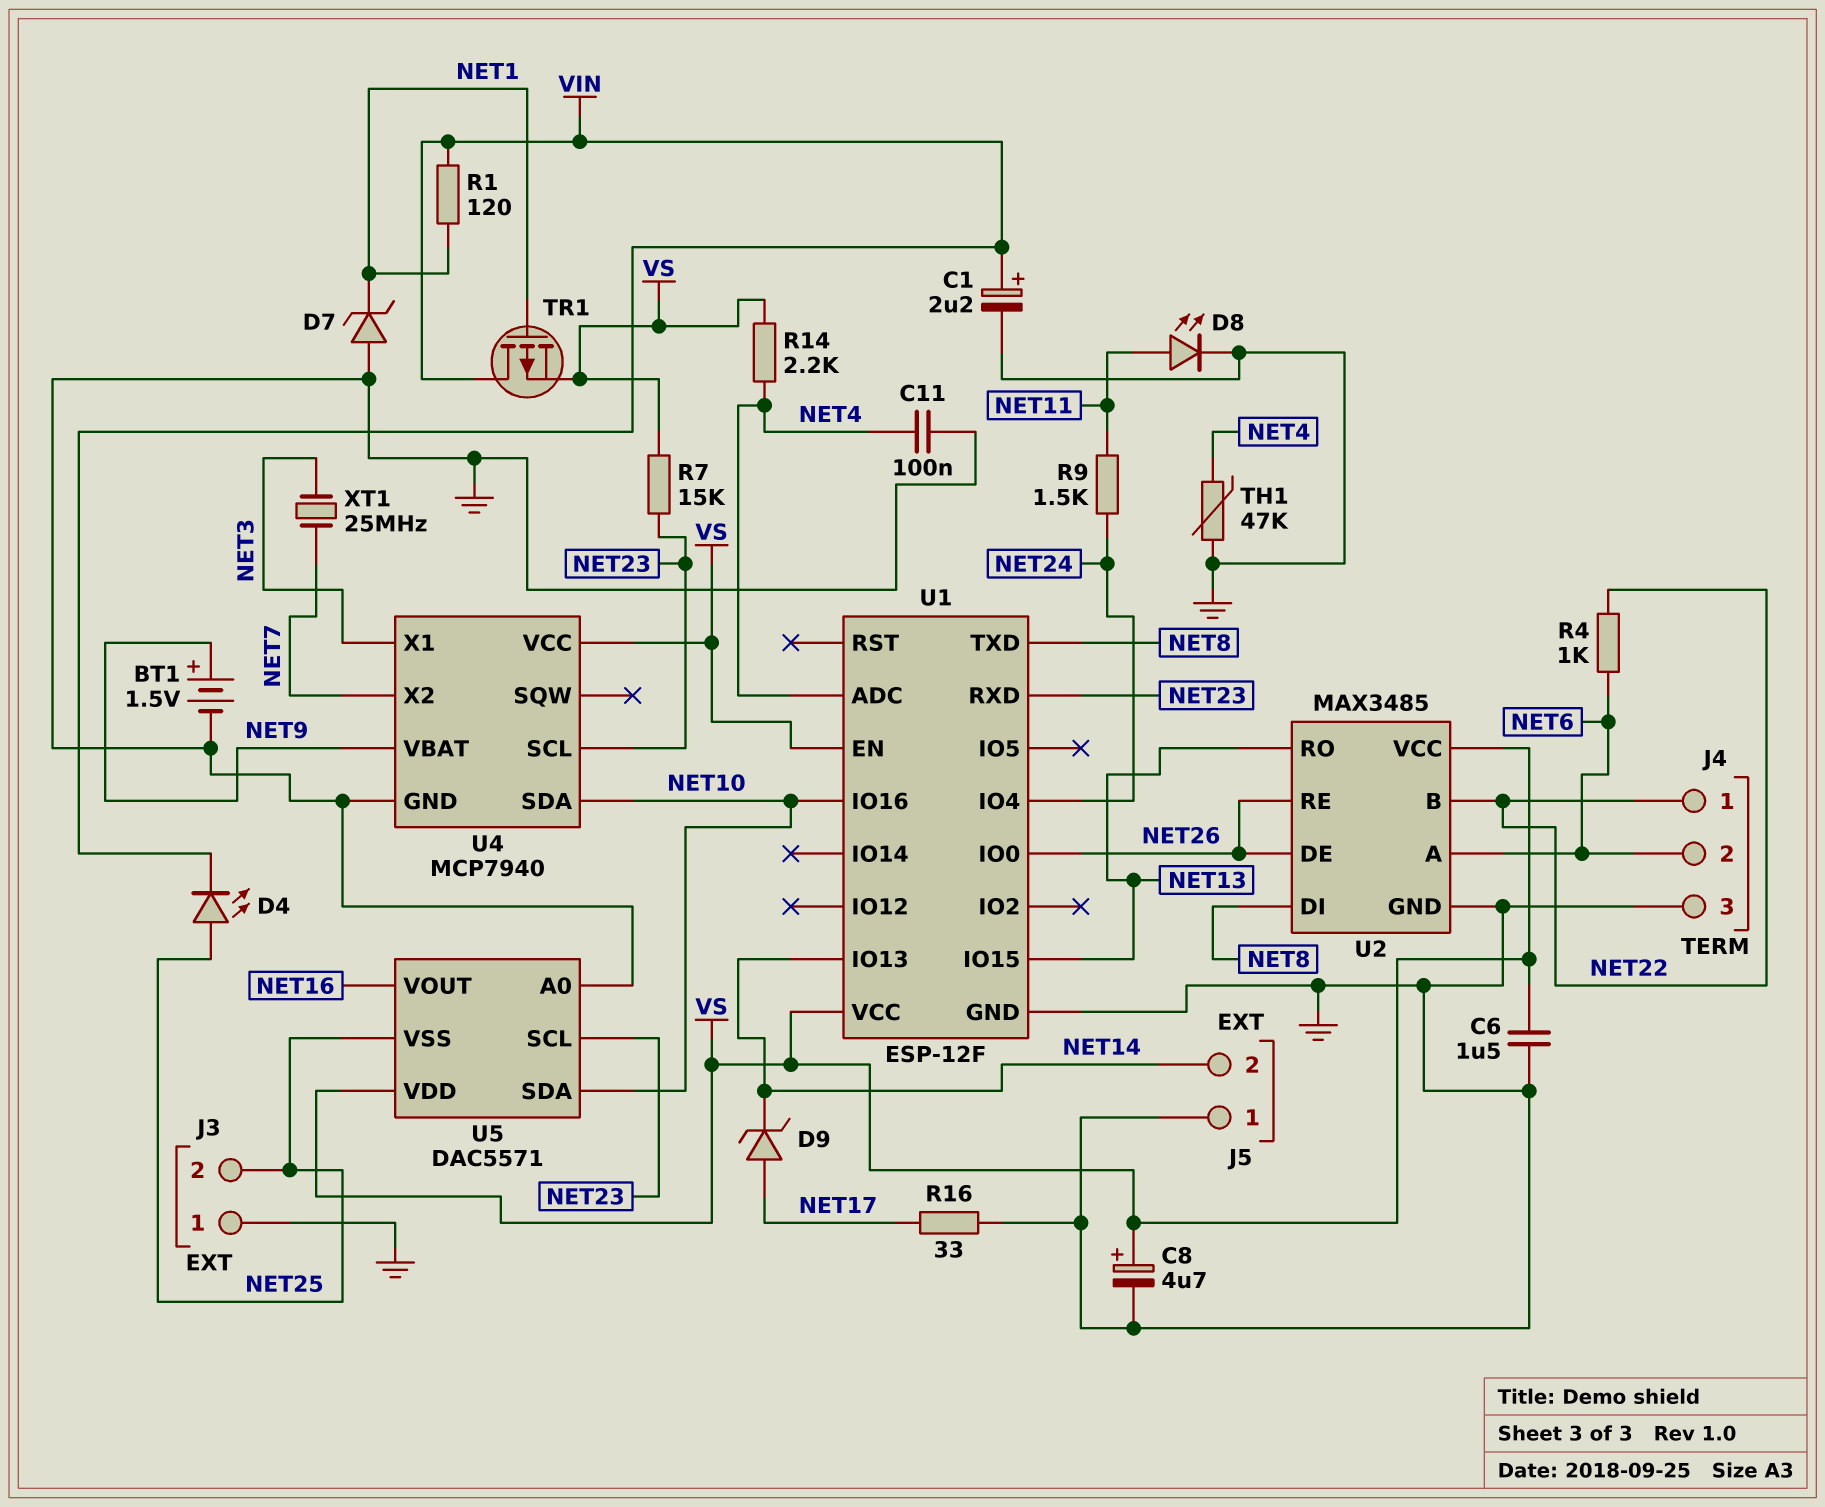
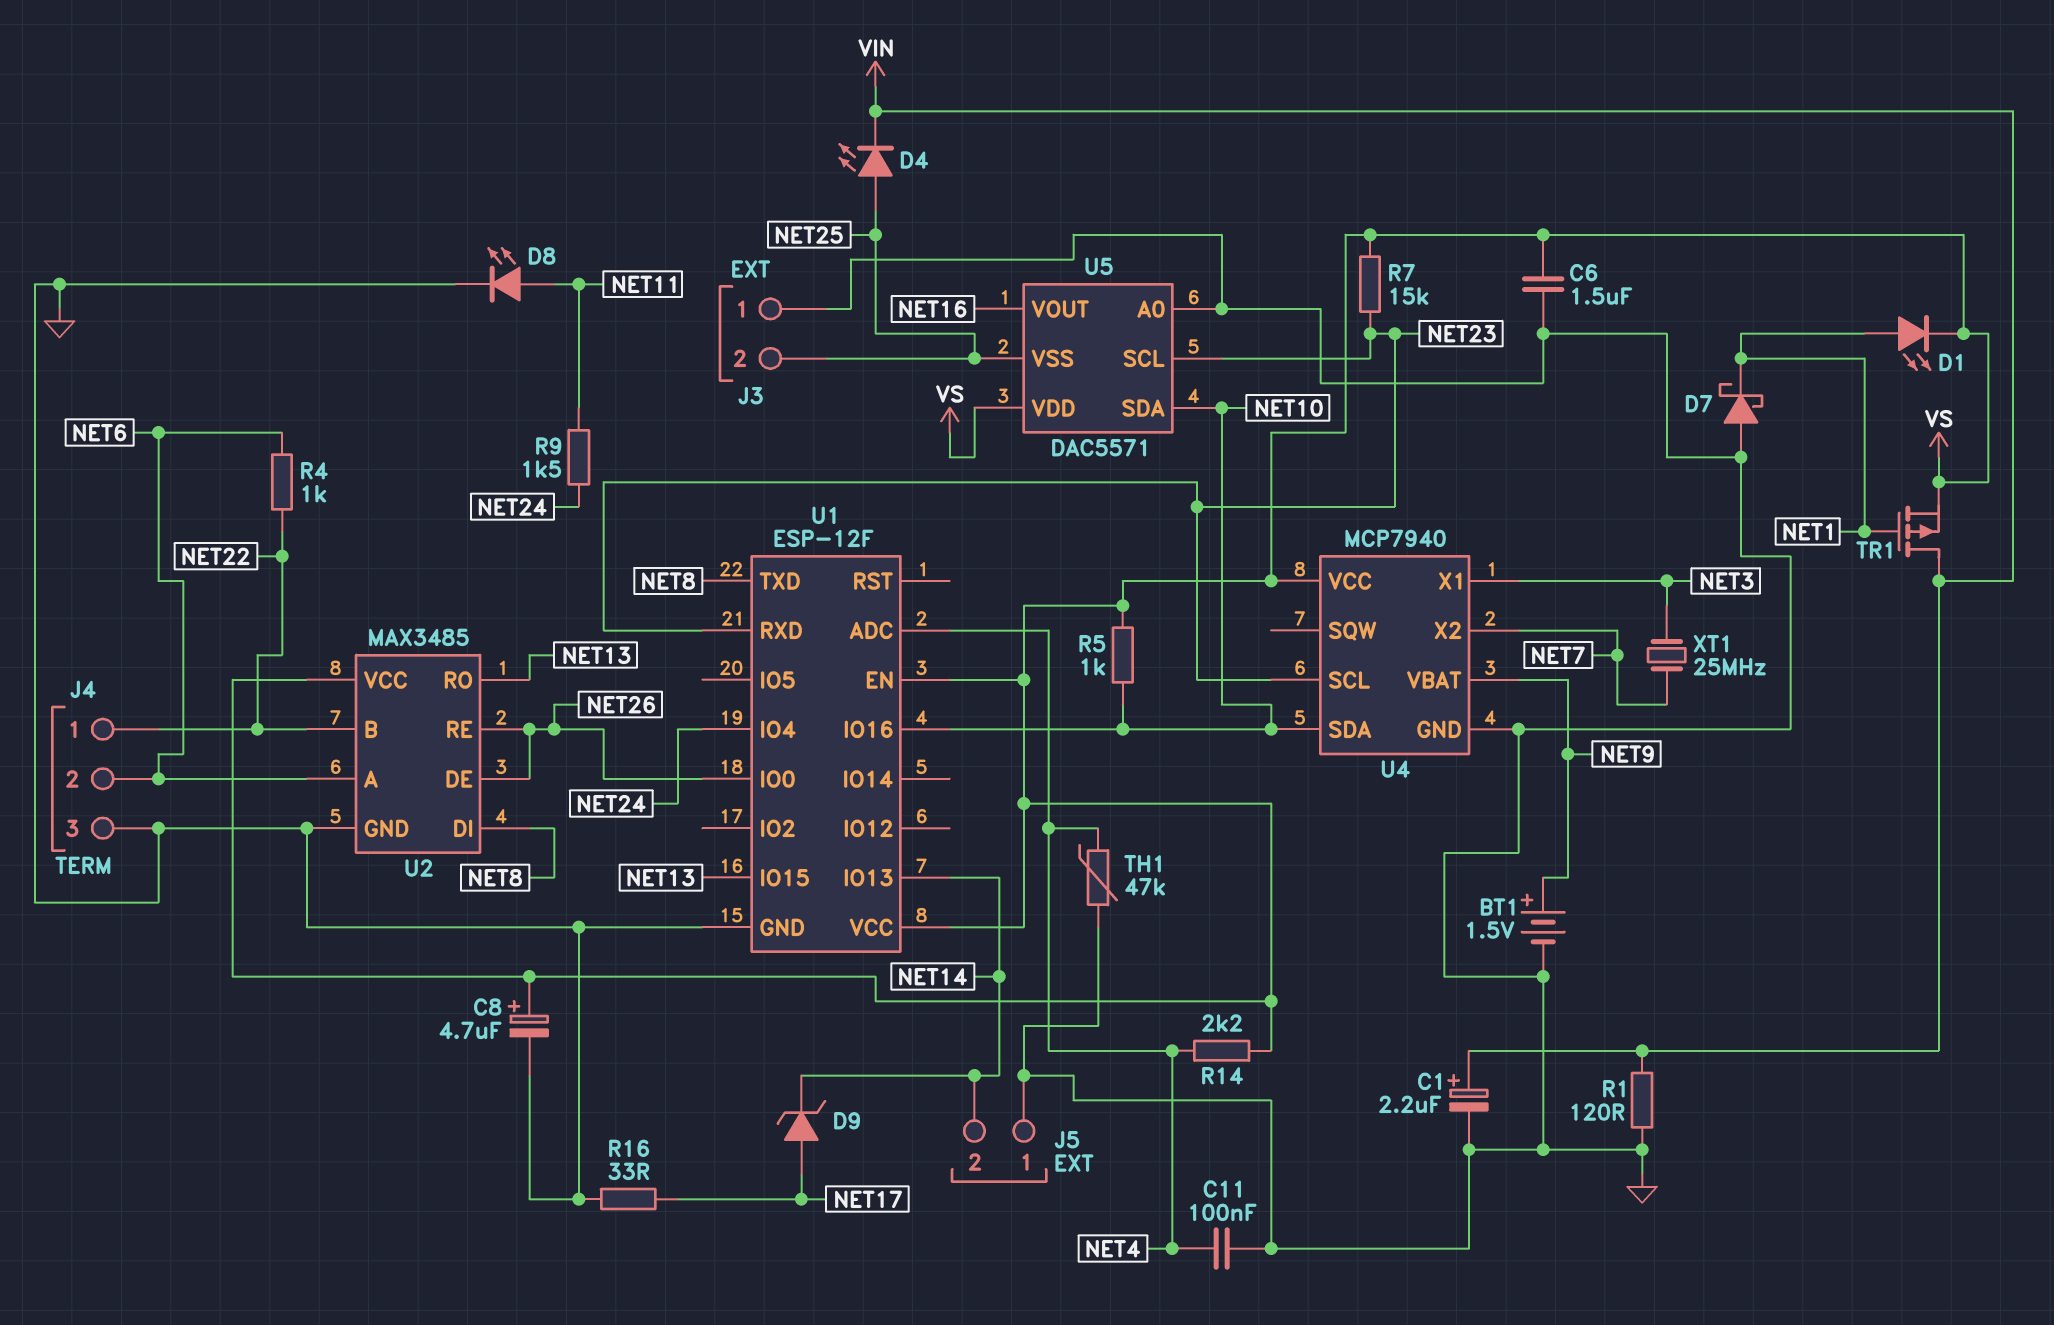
D1: none -> LED (A NET1, K VS)
D7: zener (A GND, K NET1) -> schottky (A GND, K NET1)
R1: 120 (NET1, VIN) -> 120 (GND, VIN)
R5: none -> 1k (NET10, VS)

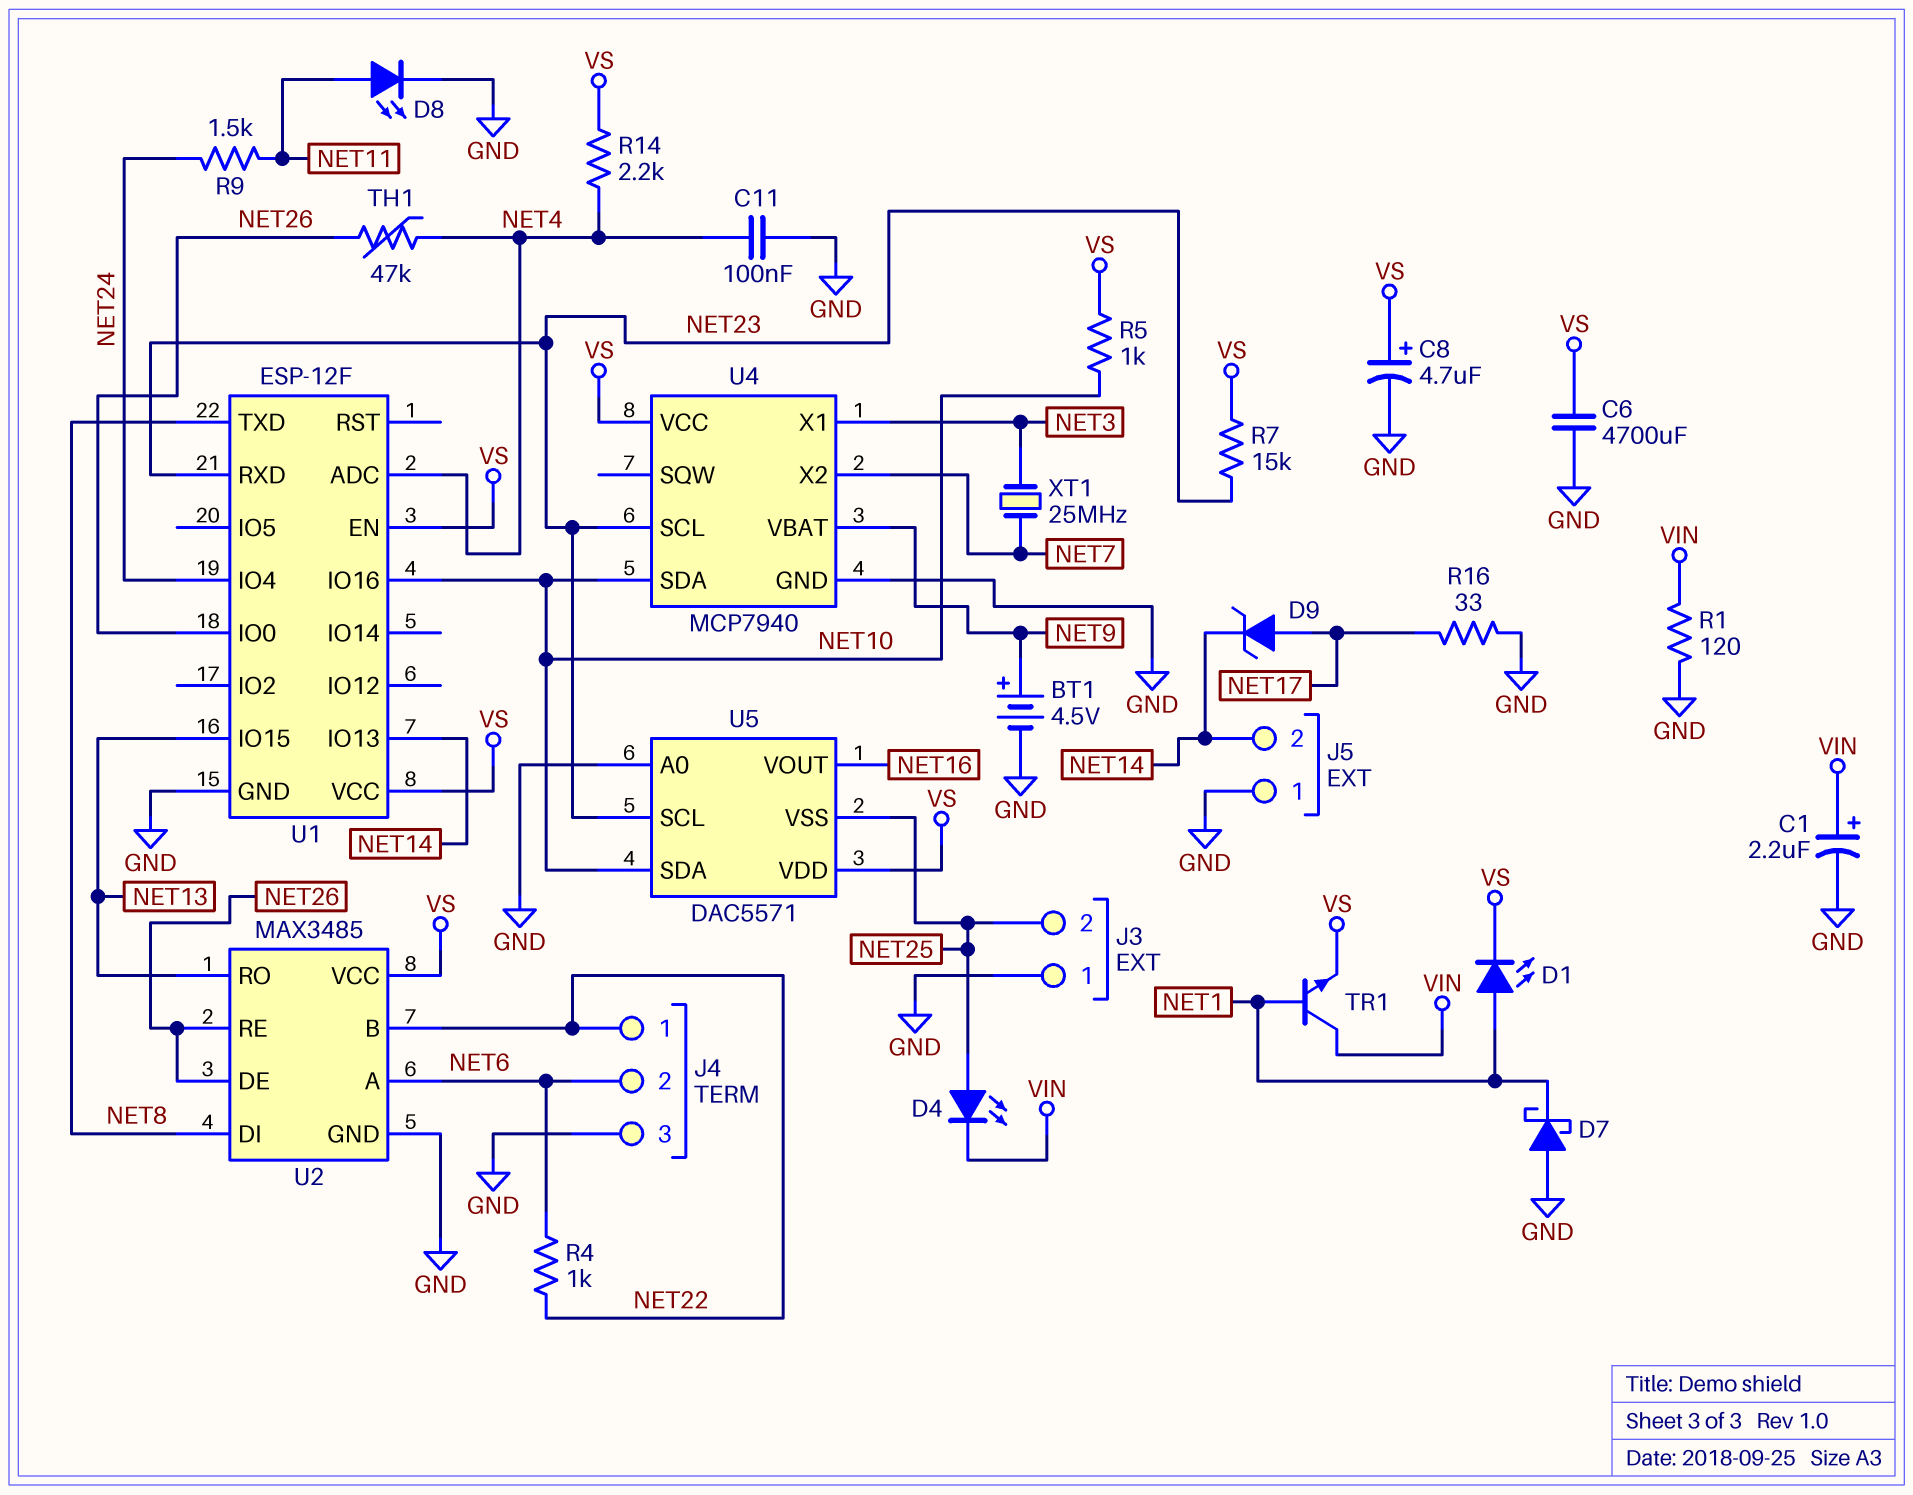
BT1: 1.5V (plus NET9, minus GND) -> 4.5V (plus NET9, minus GND)
C6: 1.5uF (GND, VS) -> 4700uF (GND, VS)
TH1: 47k (GND, NET4) -> 47k (NET4, NET26)
TR1: PMOS (G NET1, D VIN, S VS) -> NPN (B NET1, C VIN, E VS)

